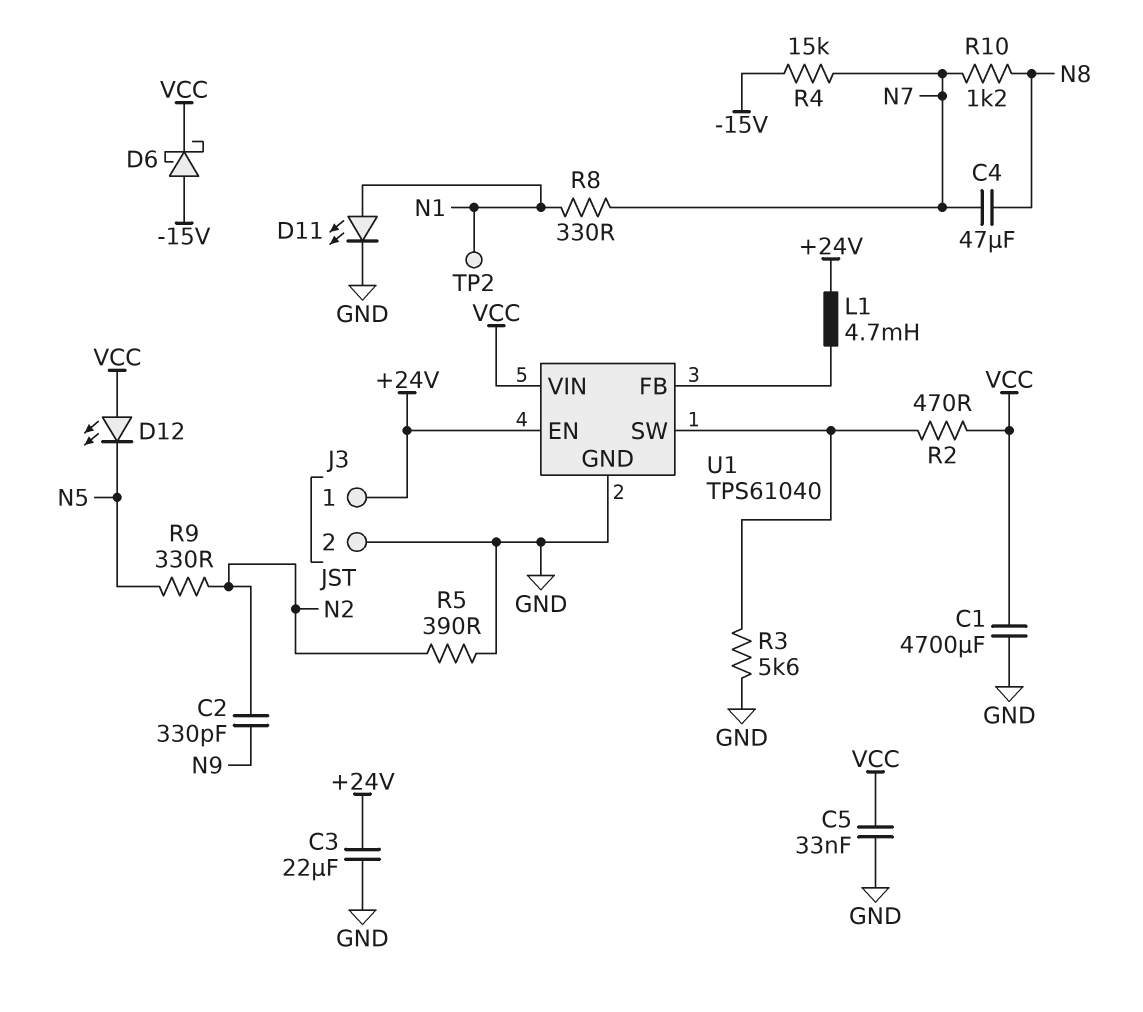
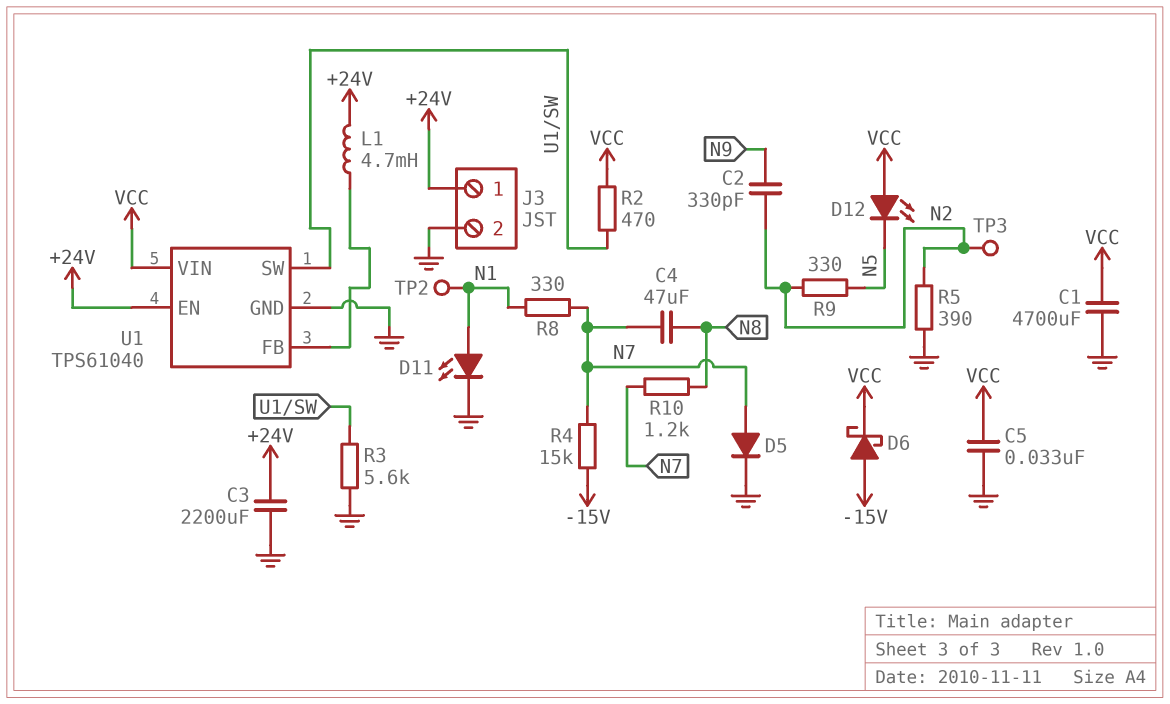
C3: 22uF (+24V, GND) -> 2200uF (+24V, GND)
D5: none -> diode (A N7, K GND)
TP3: none -> test point (N2)

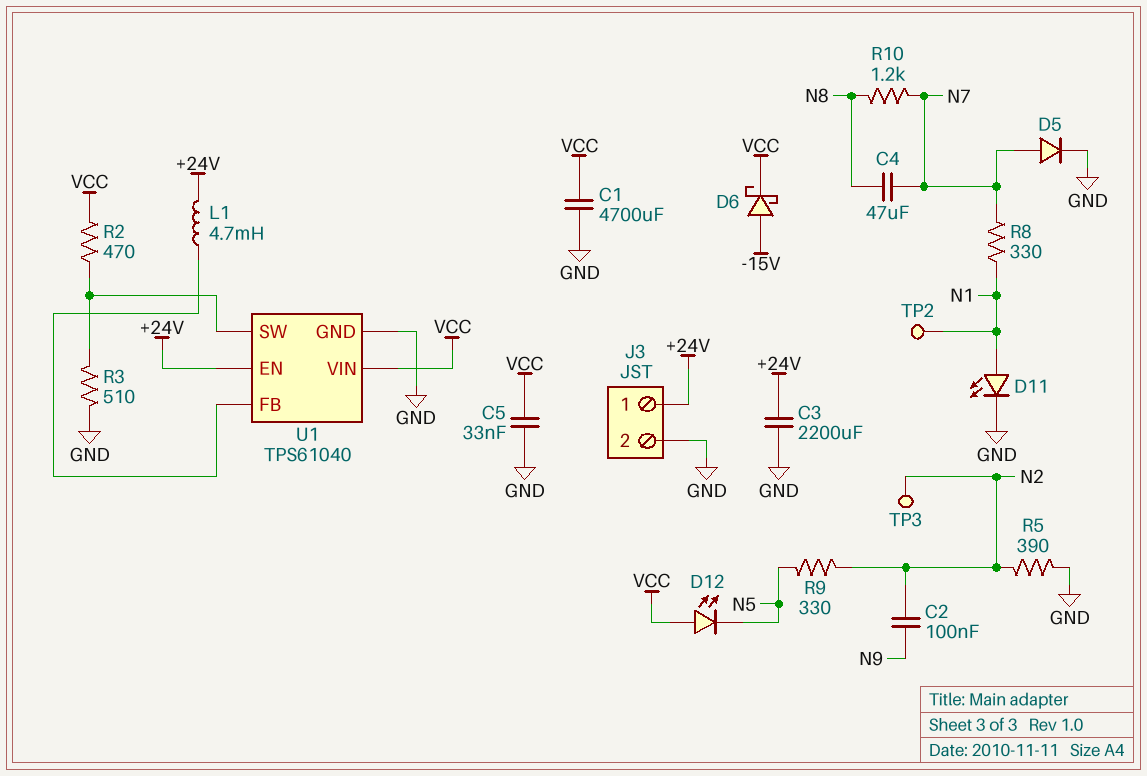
C2: 330pF (N2, N9) -> 100nF (N2, N9)
R3: 5.6k (GND, U1/SW) -> 510 (GND, U1/SW)
R4: 15k (-15V, N7) -> none

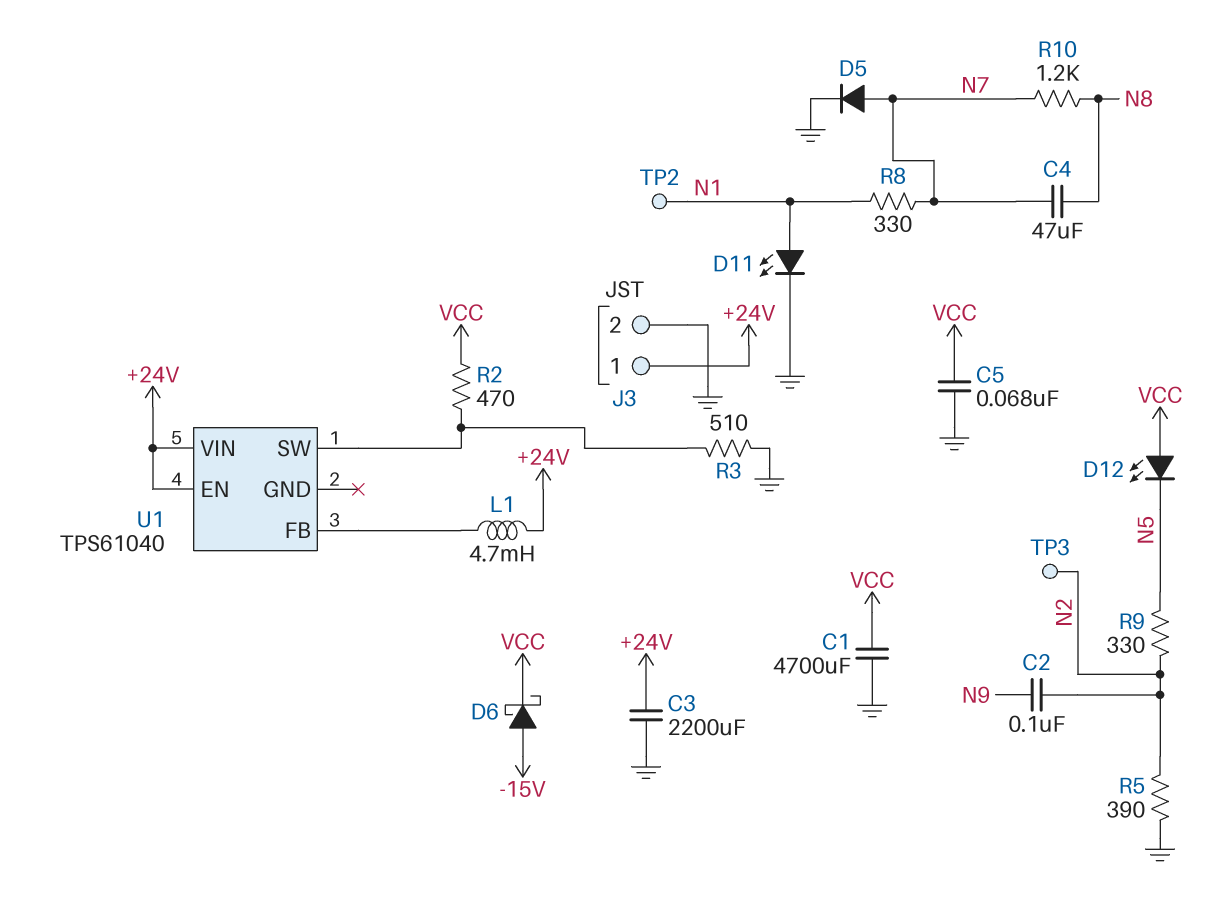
C5: 33nF (GND, VCC) -> 68nF (GND, VCC)
U1 pin GND: GND -> none
U1 pin VIN: VCC -> +24V

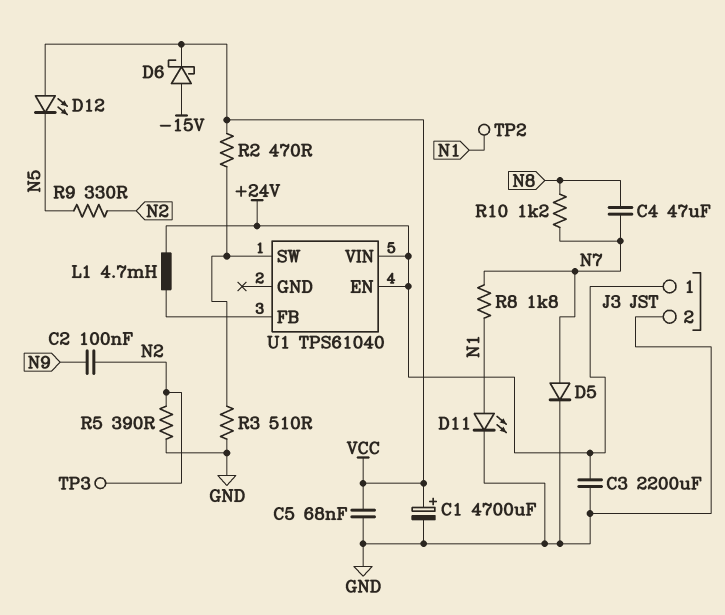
C1: 4700uF (GND, VCC) -> 4700uF (plus VCC, minus GND)
R8: 330 (N1, N7) -> 1.8k (N1, N7)

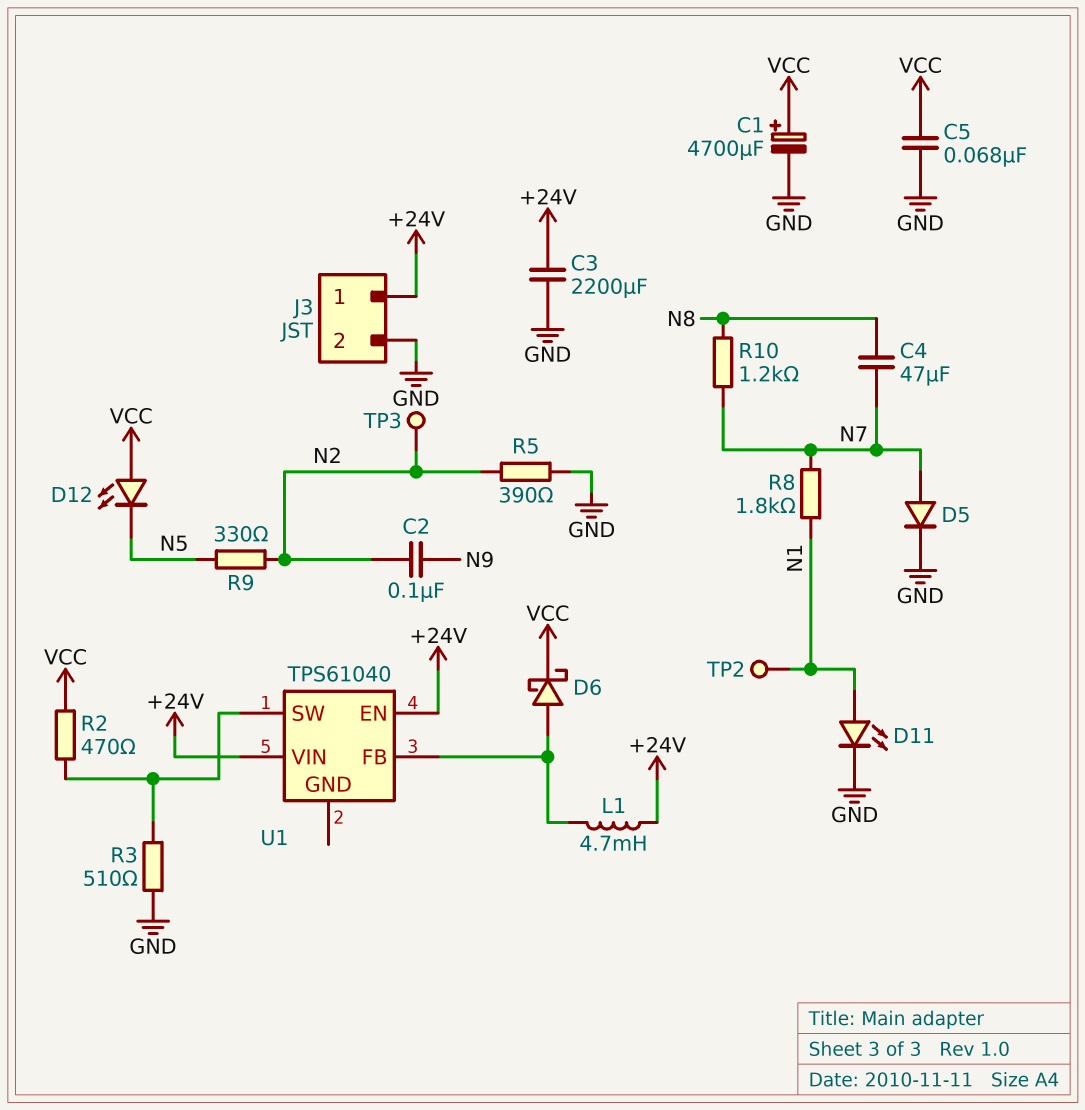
D6: schottky (A -15V, K VCC) -> schottky (A U1/FB, K VCC)

